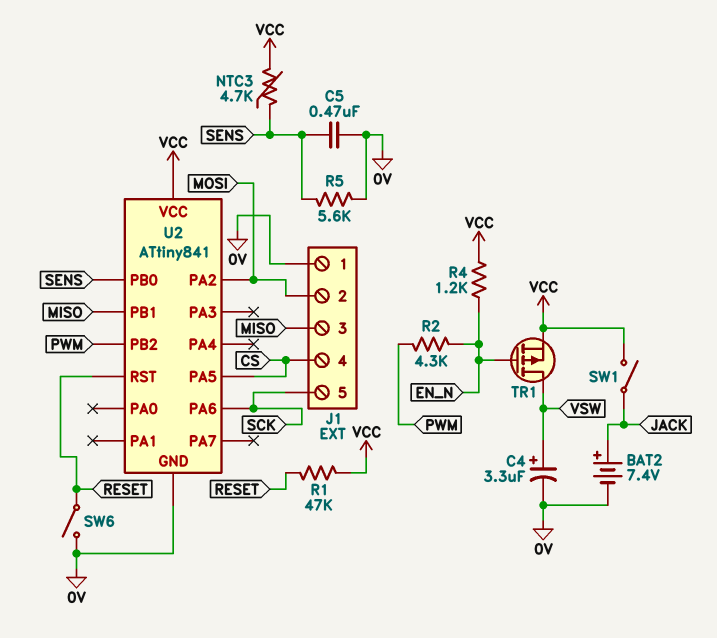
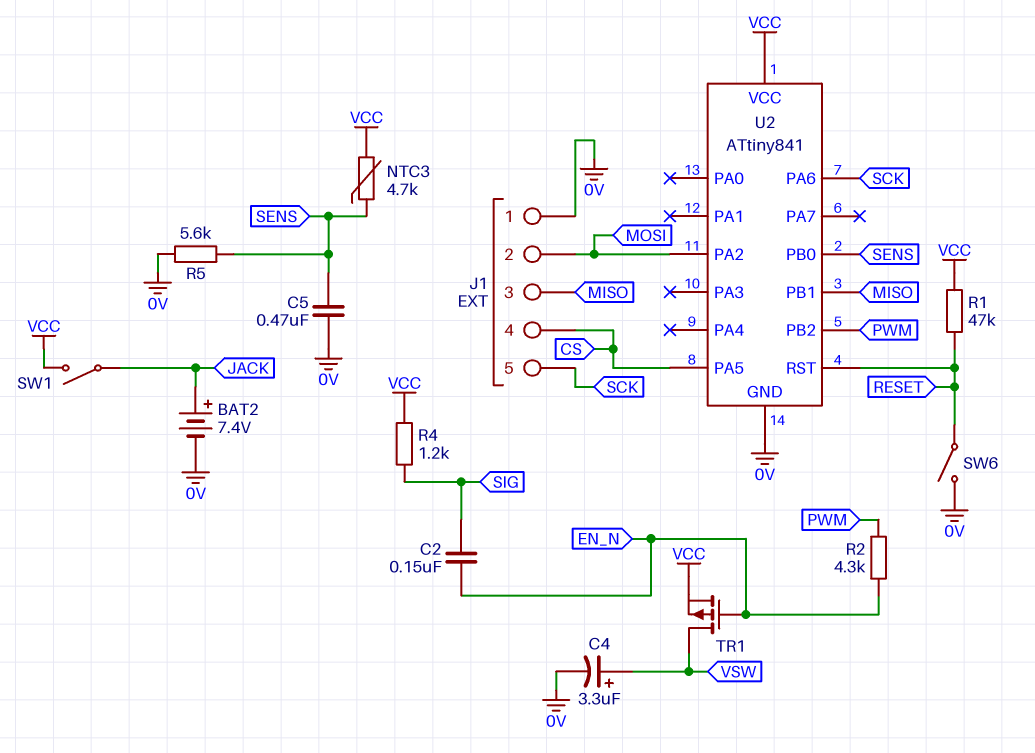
C2: none -> 150nF (EN_N, SIG)
R4: 1.2k (EN_N, VCC) -> 1.2k (SIG, VCC)

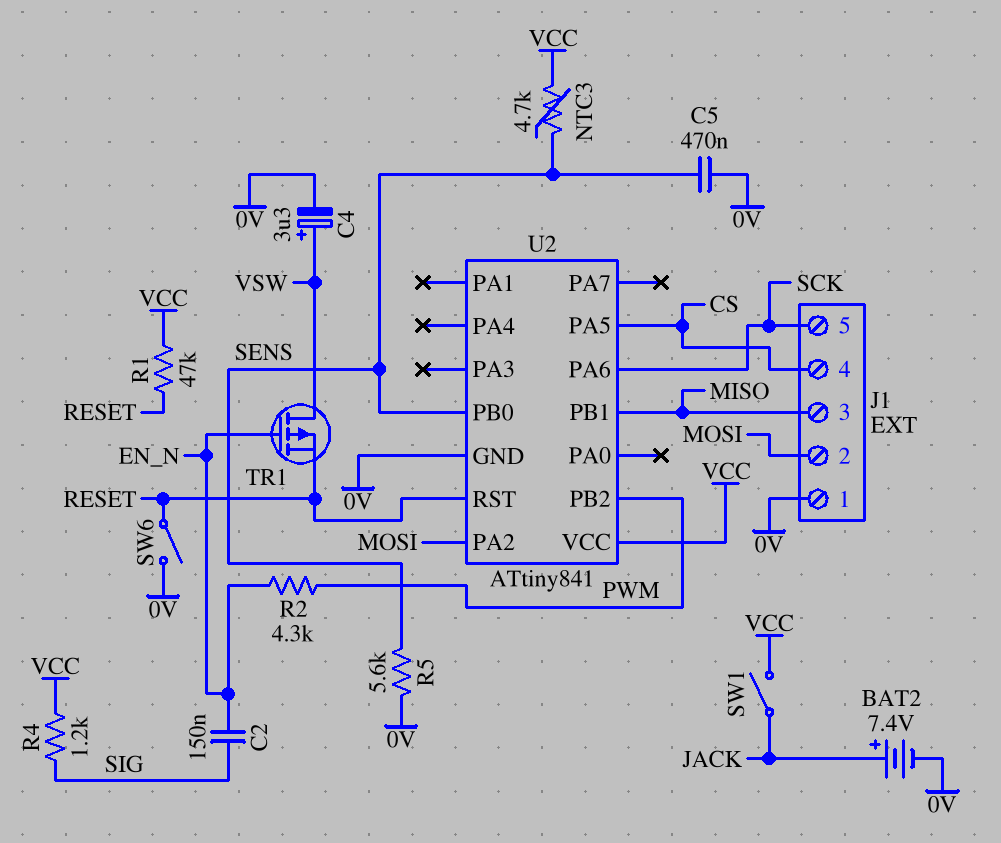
TR1: PMOS (G EN_N, D VSW, S VCC) -> PMOS (G EN_N, D VSW, S RESET)

